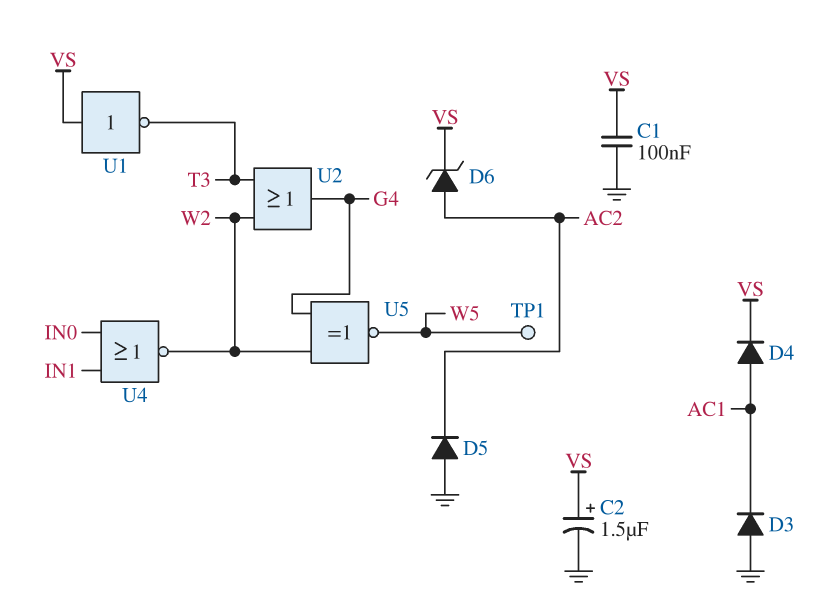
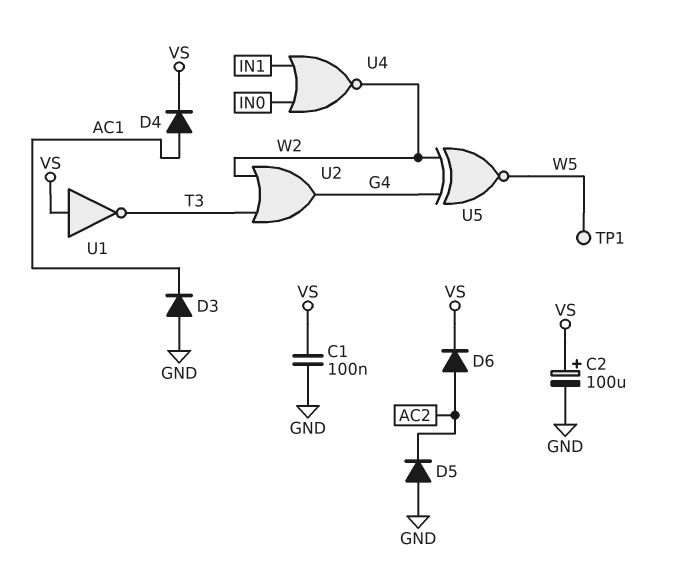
C2: 1.5uF (plus VS, minus GND) -> 100uF (plus VS, minus GND)
D6: zener (A AC2, K VS) -> diode (A AC2, K VS)

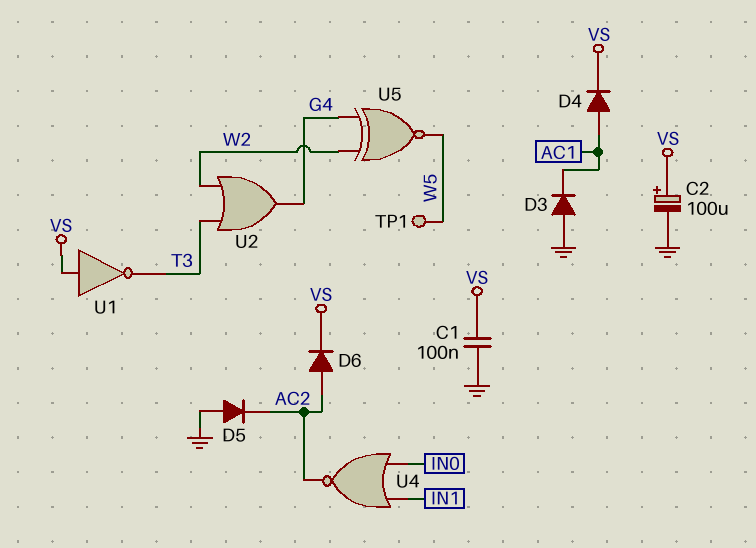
U4: NOR (in IN0, in IN1, out W2) -> NOR (in IN0, in IN1, out AC2)

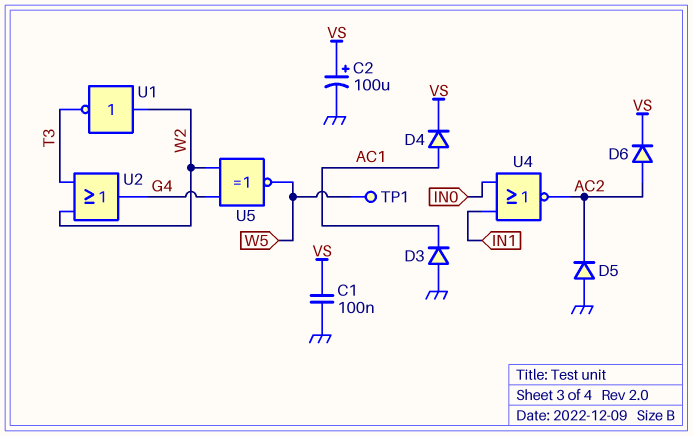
U1: NOT (in VS, out T3) -> NOT (in W2, out T3)

